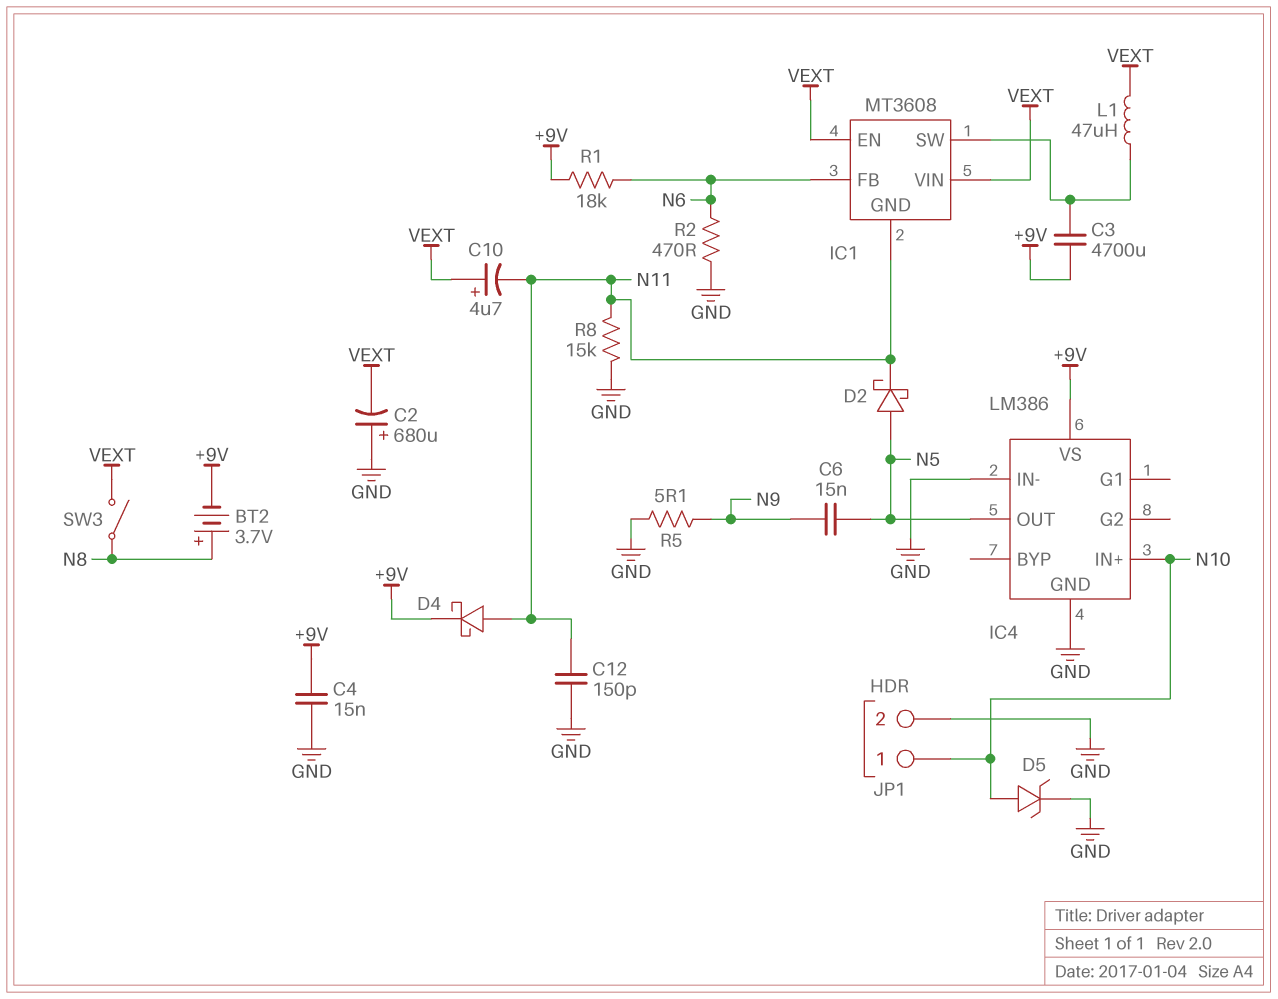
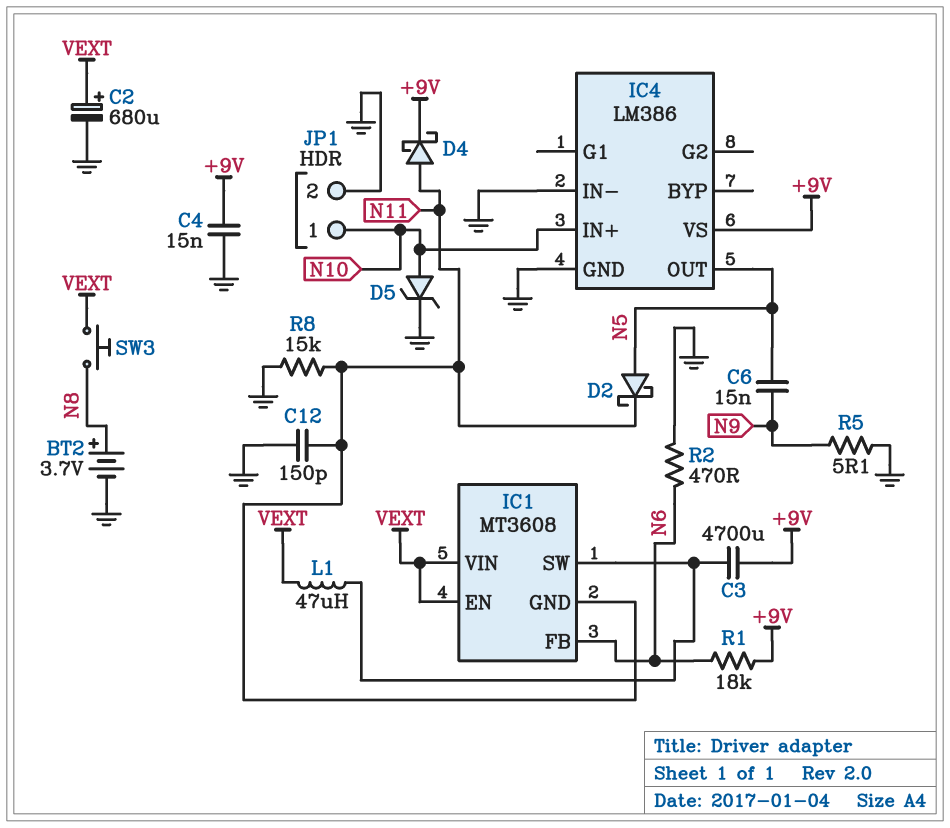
BT2: 3.7V (plus N8, minus +9V) -> 3.7V (plus N8, minus GND)
C2: 680uF (plus GND, minus VEXT) -> 680uF (plus VEXT, minus GND)
C10: 4.7uF (plus VEXT, minus N11) -> none
SW3: switch (N8, VEXT) -> button (N8, VEXT)

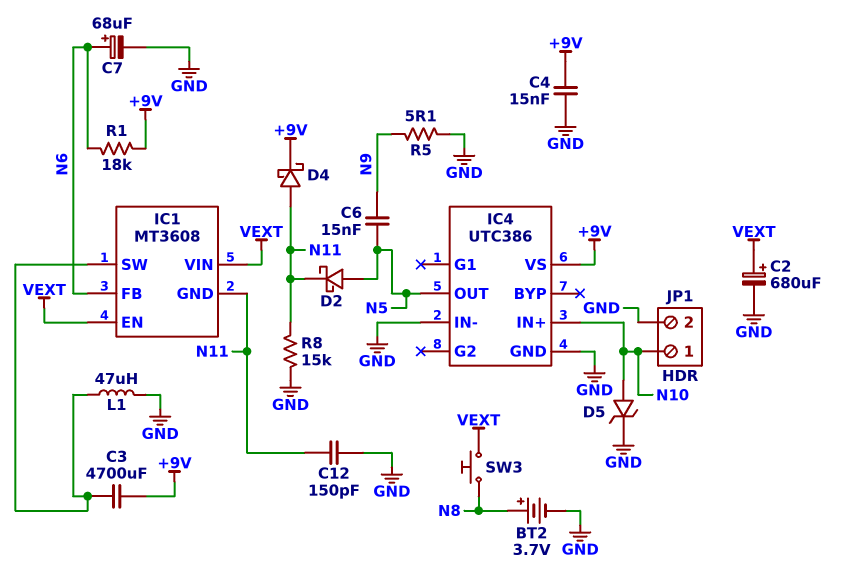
C7: none -> 68uF (plus N6, minus GND)
IC4: LM386 -> UTC386
L1: 47uH (IC1/SW, VEXT) -> 47uH (GND, IC1/SW)
R2: 470 (GND, N6) -> none

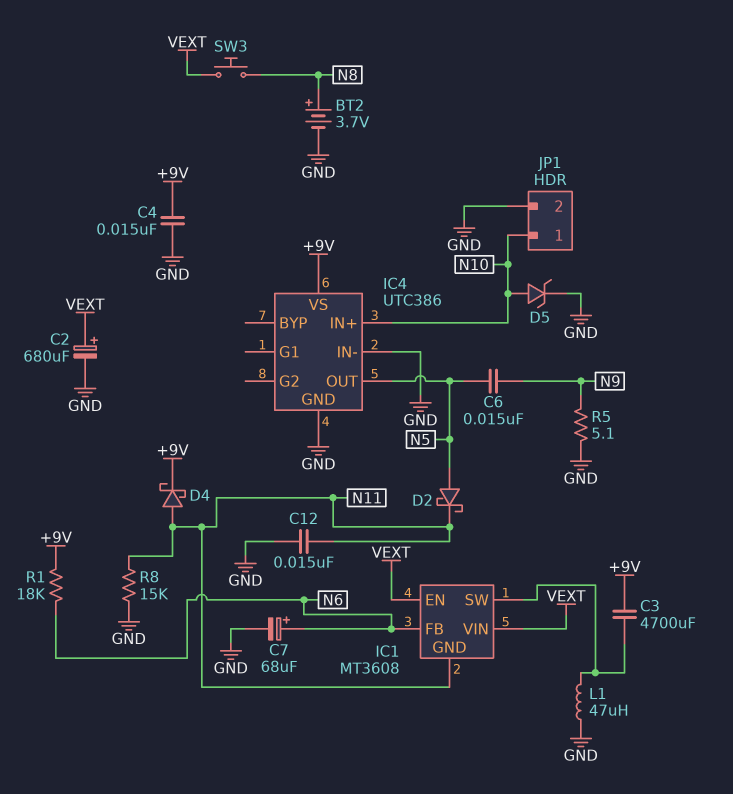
C12: 150pF (GND, N11) -> 15nF (GND, N11)

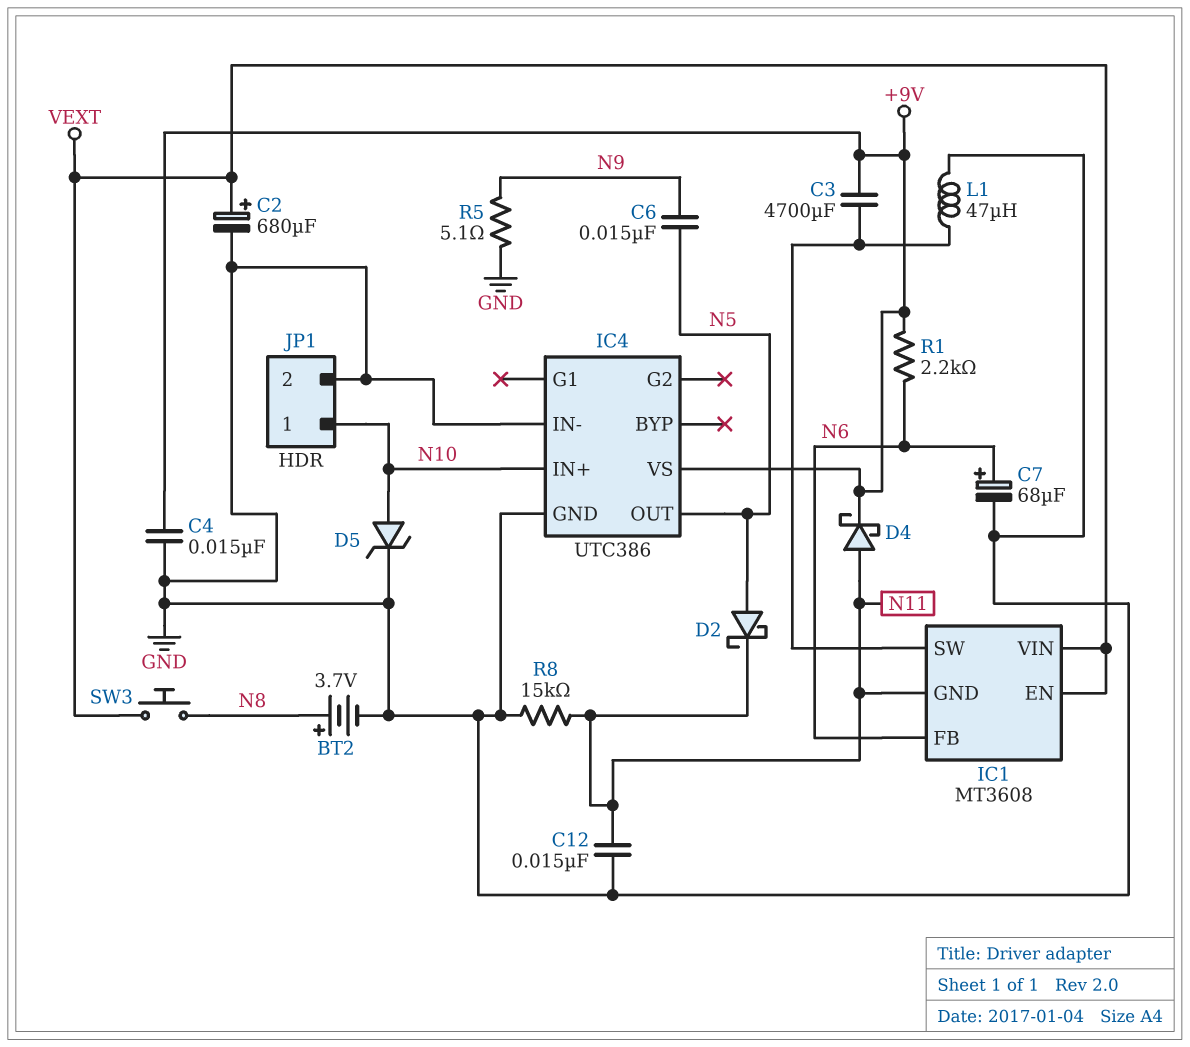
R1: 18k (+9V, N6) -> 2.2k (+9V, N6)

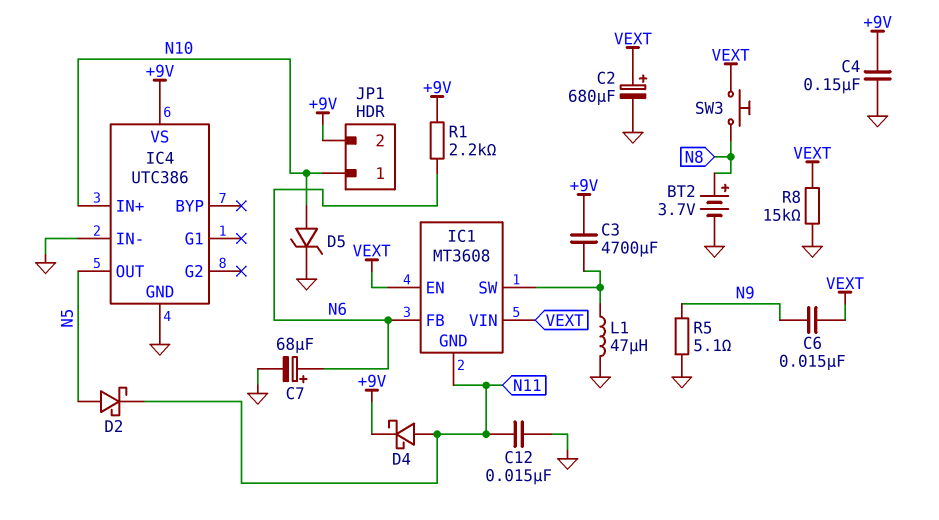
C4: 15nF (+9V, GND) -> 150nF (+9V, GND)
C6: 15nF (N5, N9) -> 15nF (N9, VEXT)
JP1 pin 2: GND -> +9V
R8: 15k (GND, N11) -> 15k (GND, VEXT)

